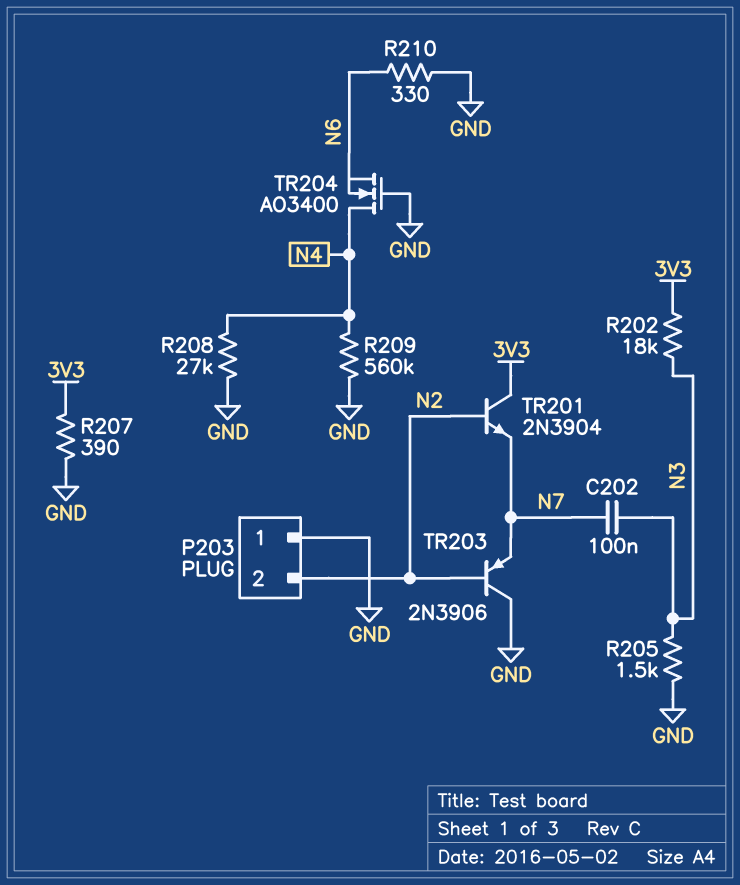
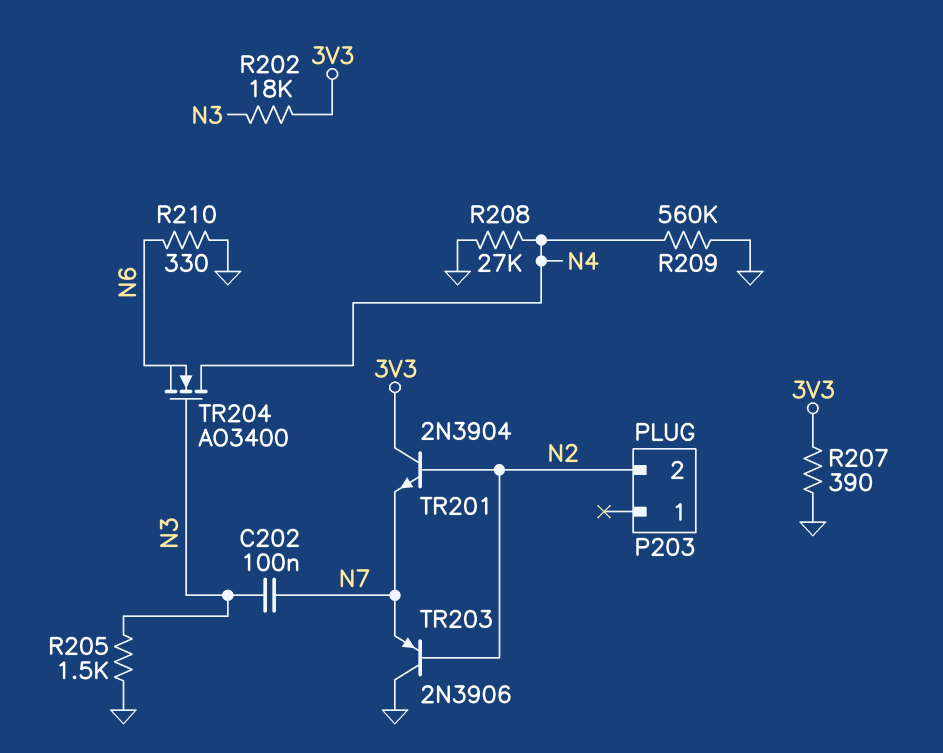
P203 pin 1: GND -> none
TR204: NMOS AO3400 (G GND, D N4, S N6) -> NMOS AO3400 (G N3, D N4, S N6)

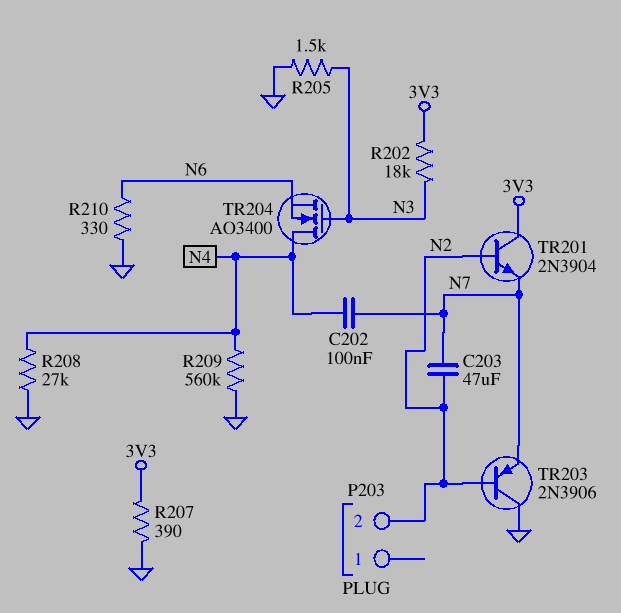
C202: 100nF (N3, N7) -> 100nF (N4, N7)
C203: none -> 47uF (N2, N7)

